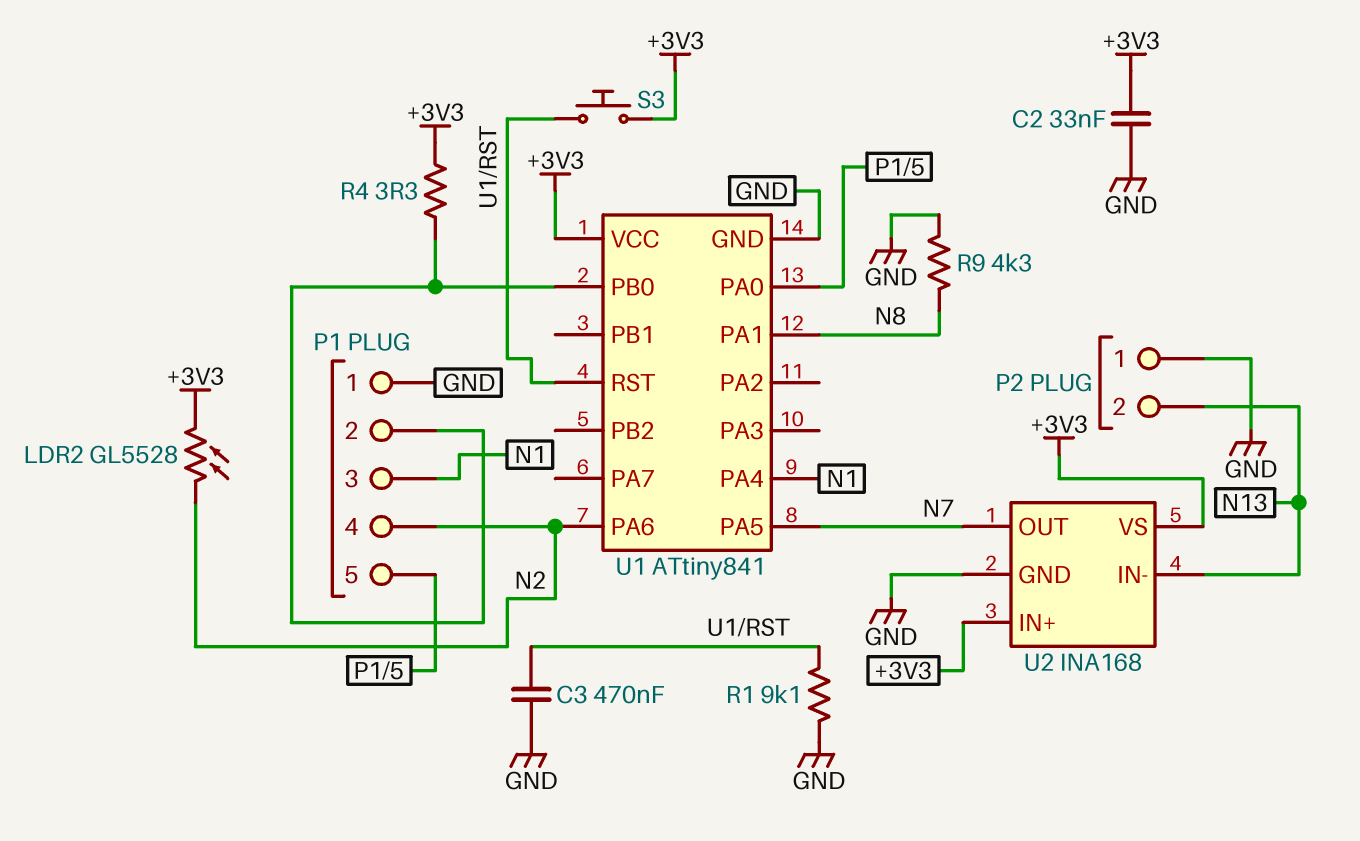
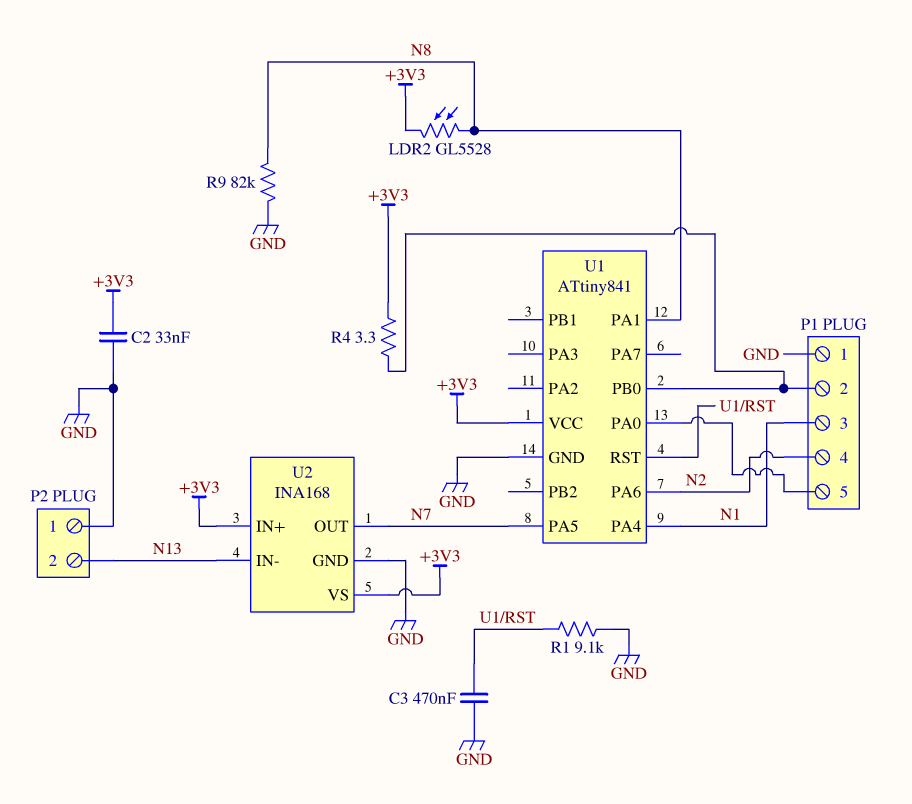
LDR2: GL5528 (+3V3, N2) -> GL5528 (+3V3, N8)
R9: 4.3k (GND, N8) -> 82k (GND, N8)
S3: button (+3V3, U1/RST) -> none

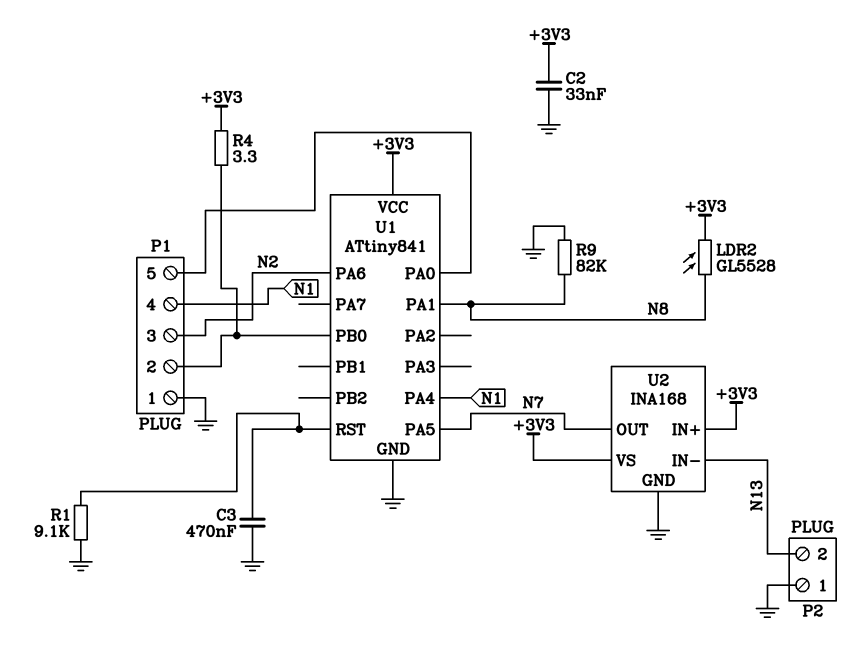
P1 pin 3: N1 -> N2
P1 pin 4: N2 -> N1

